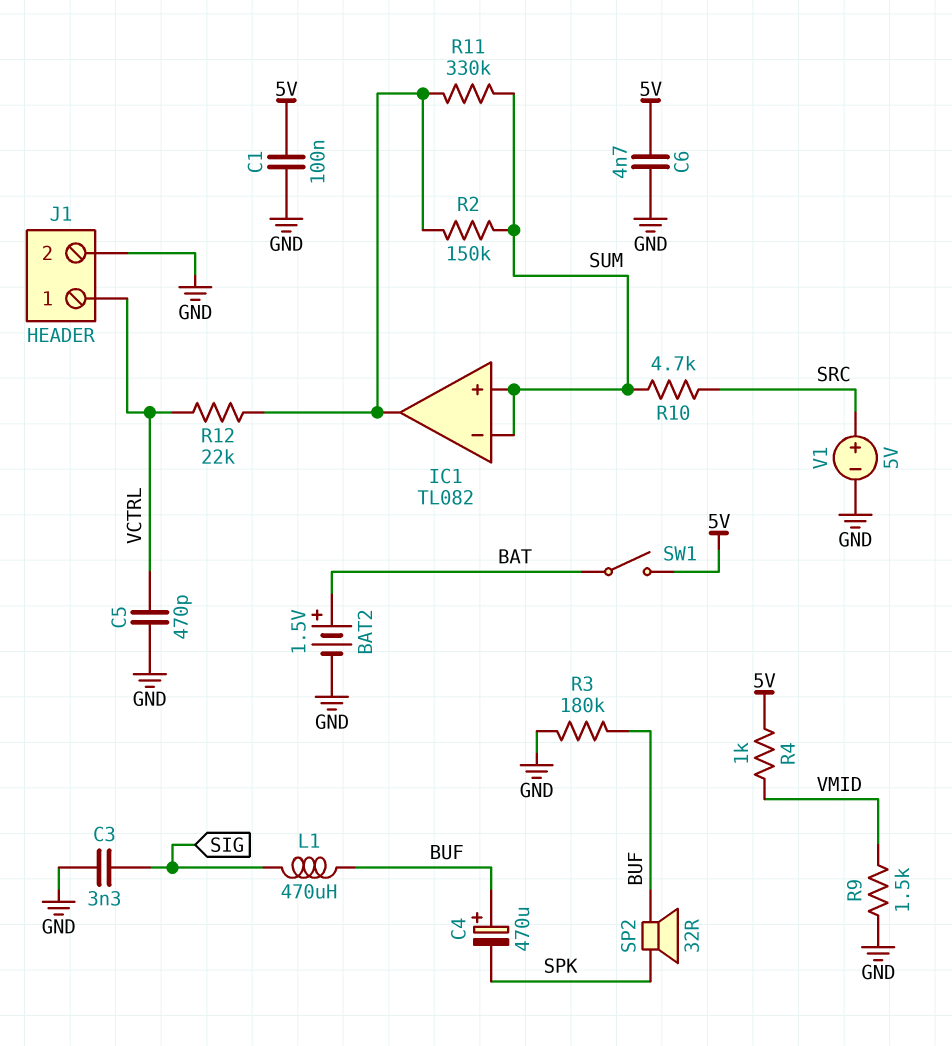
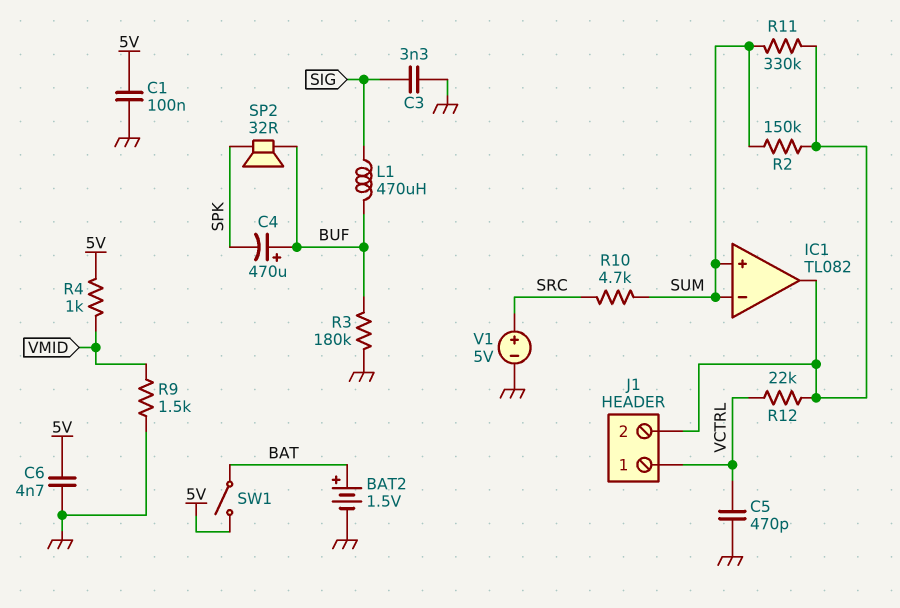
J1 pin 2: GND -> IC1/out

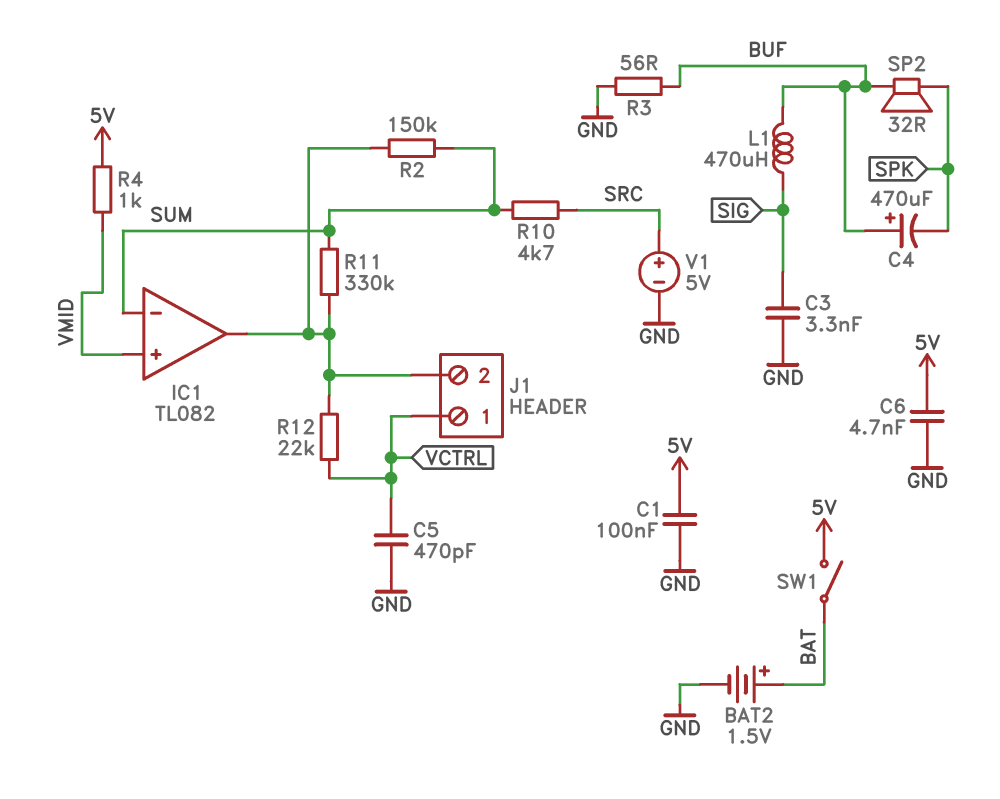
IC1 pin in+: SUM -> VMID
R3: 180k (BUF, GND) -> 56 (BUF, GND)
R9: 1.5k (GND, VMID) -> none

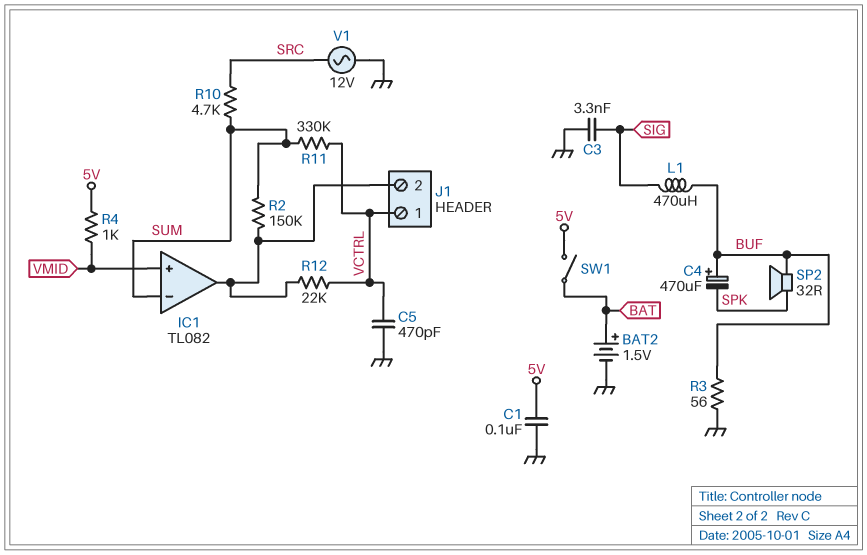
C6: 4.7nF (5V, GND) -> none
R11: 330k (IC1/out, SUM) -> 330k (SUM, VCTRL)
V1: 5V (plus SRC, minus GND) -> AC 12V (GND, SRC)

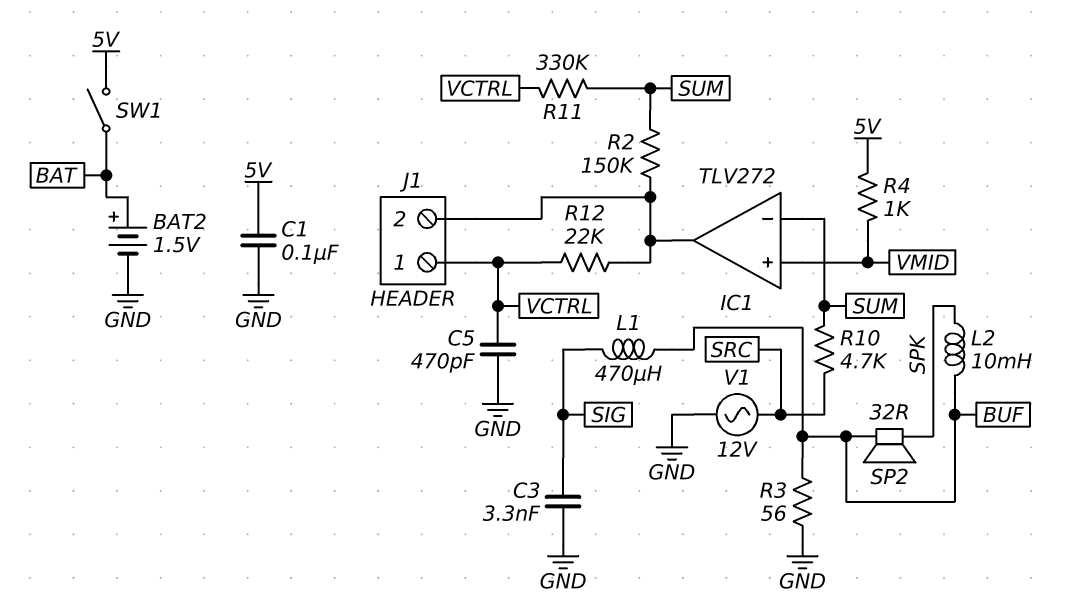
C4: 470uF (plus BUF, minus SPK) -> none
IC1: TL082 -> TLV272
L2: none -> 10mH (BUF, SPK)

